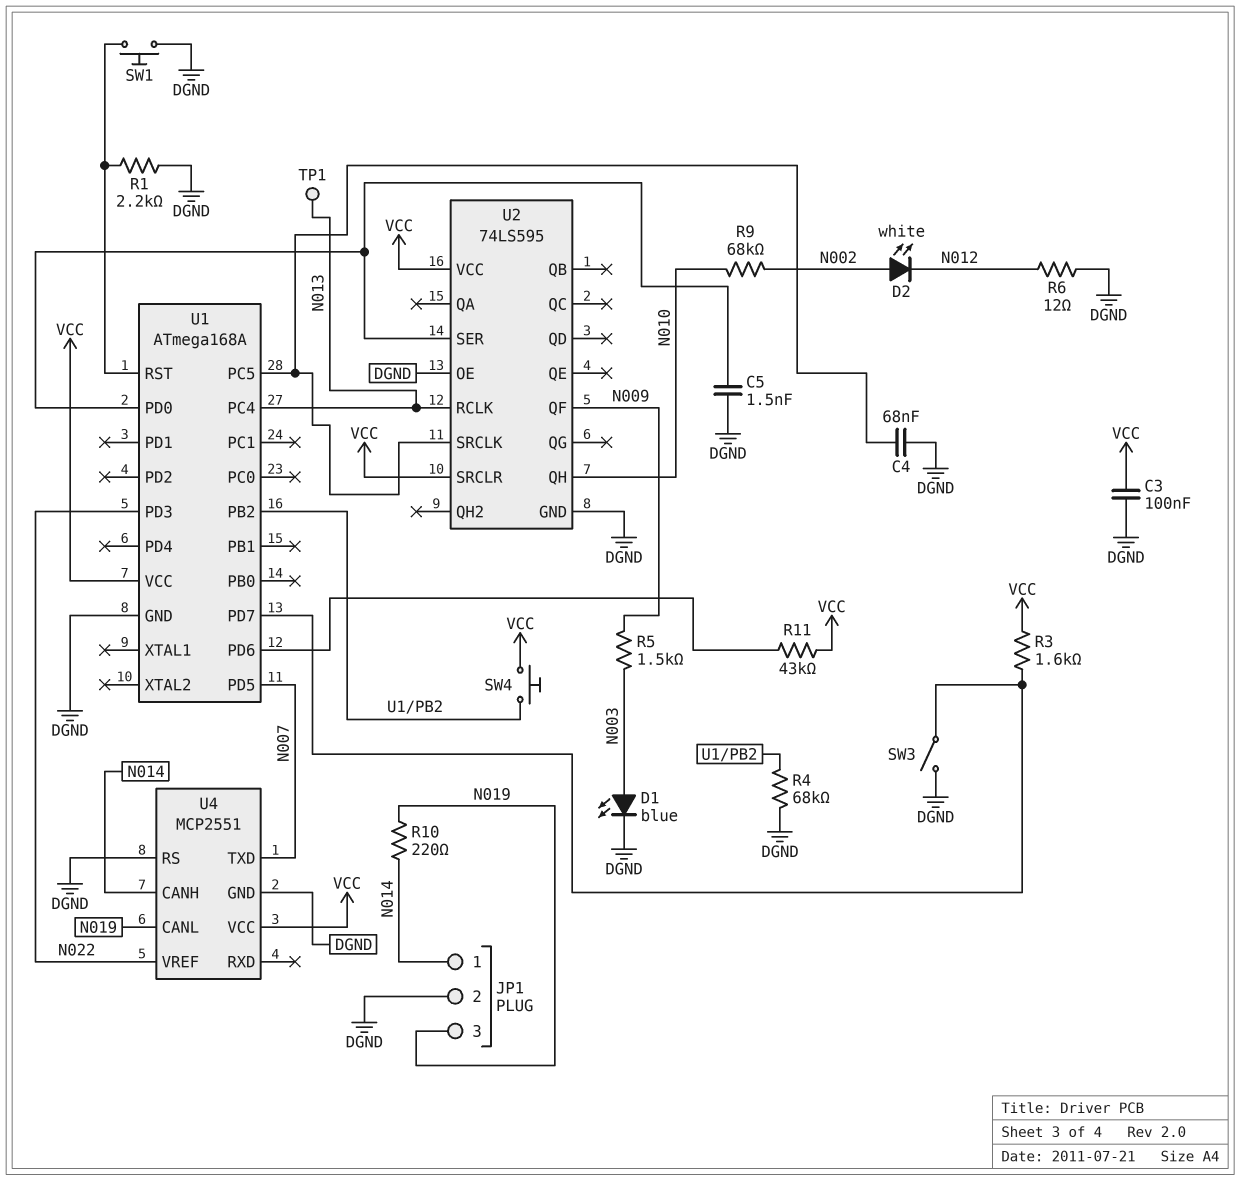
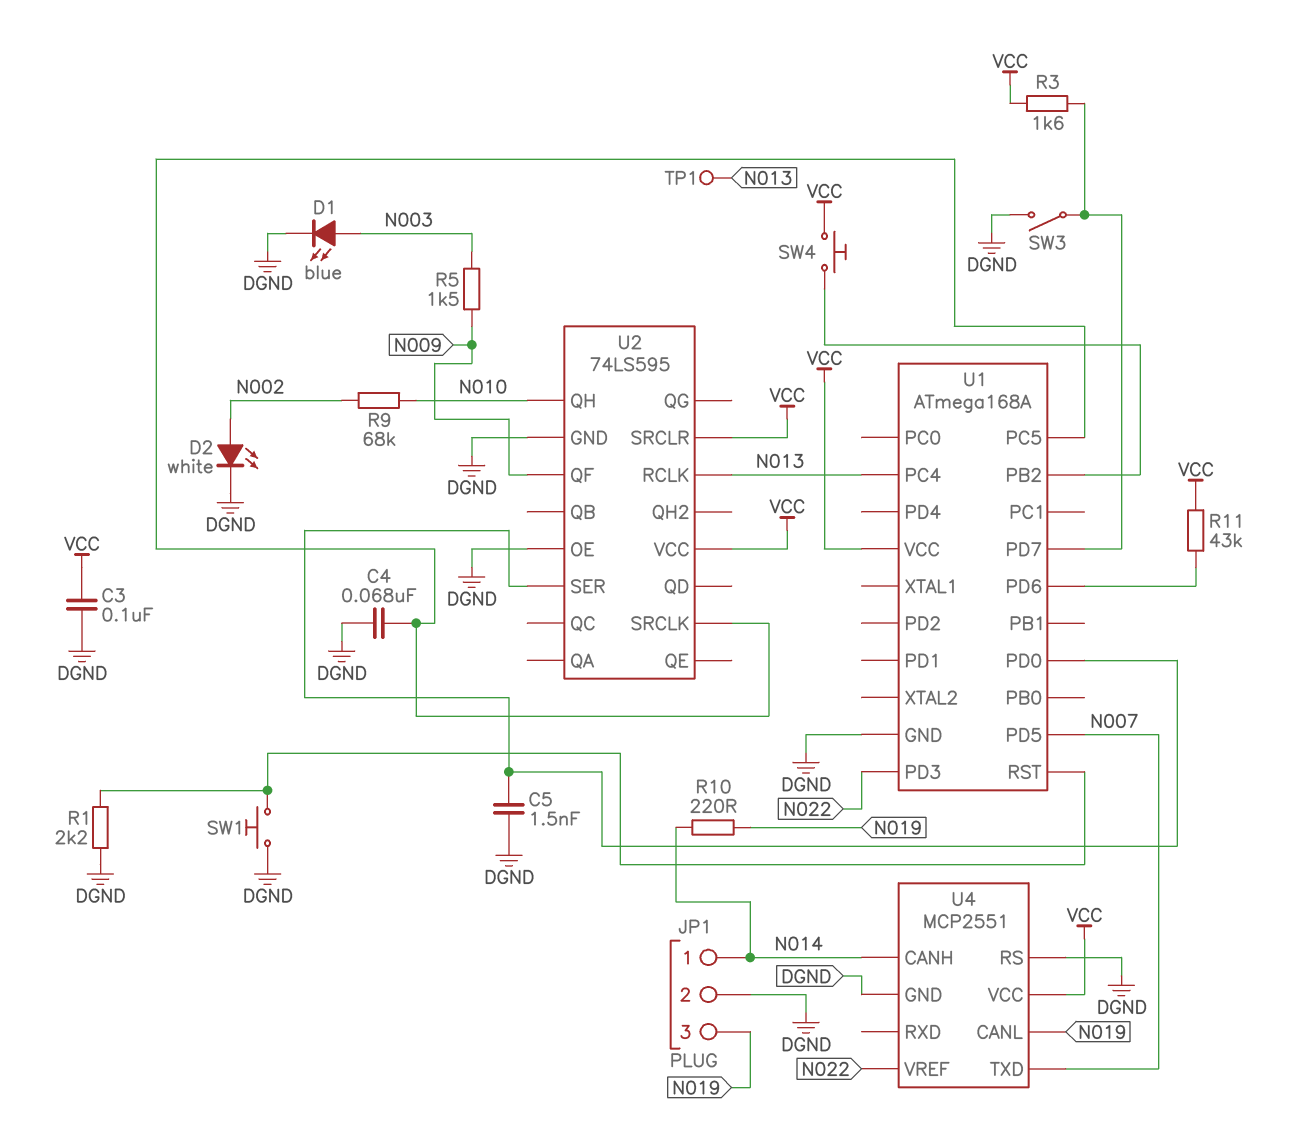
D2: LED white (A N002, K N012) -> LED white (A N002, K DGND)
R4: 68k (DGND, U1/PB2) -> none
R6: 12 (DGND, N012) -> none

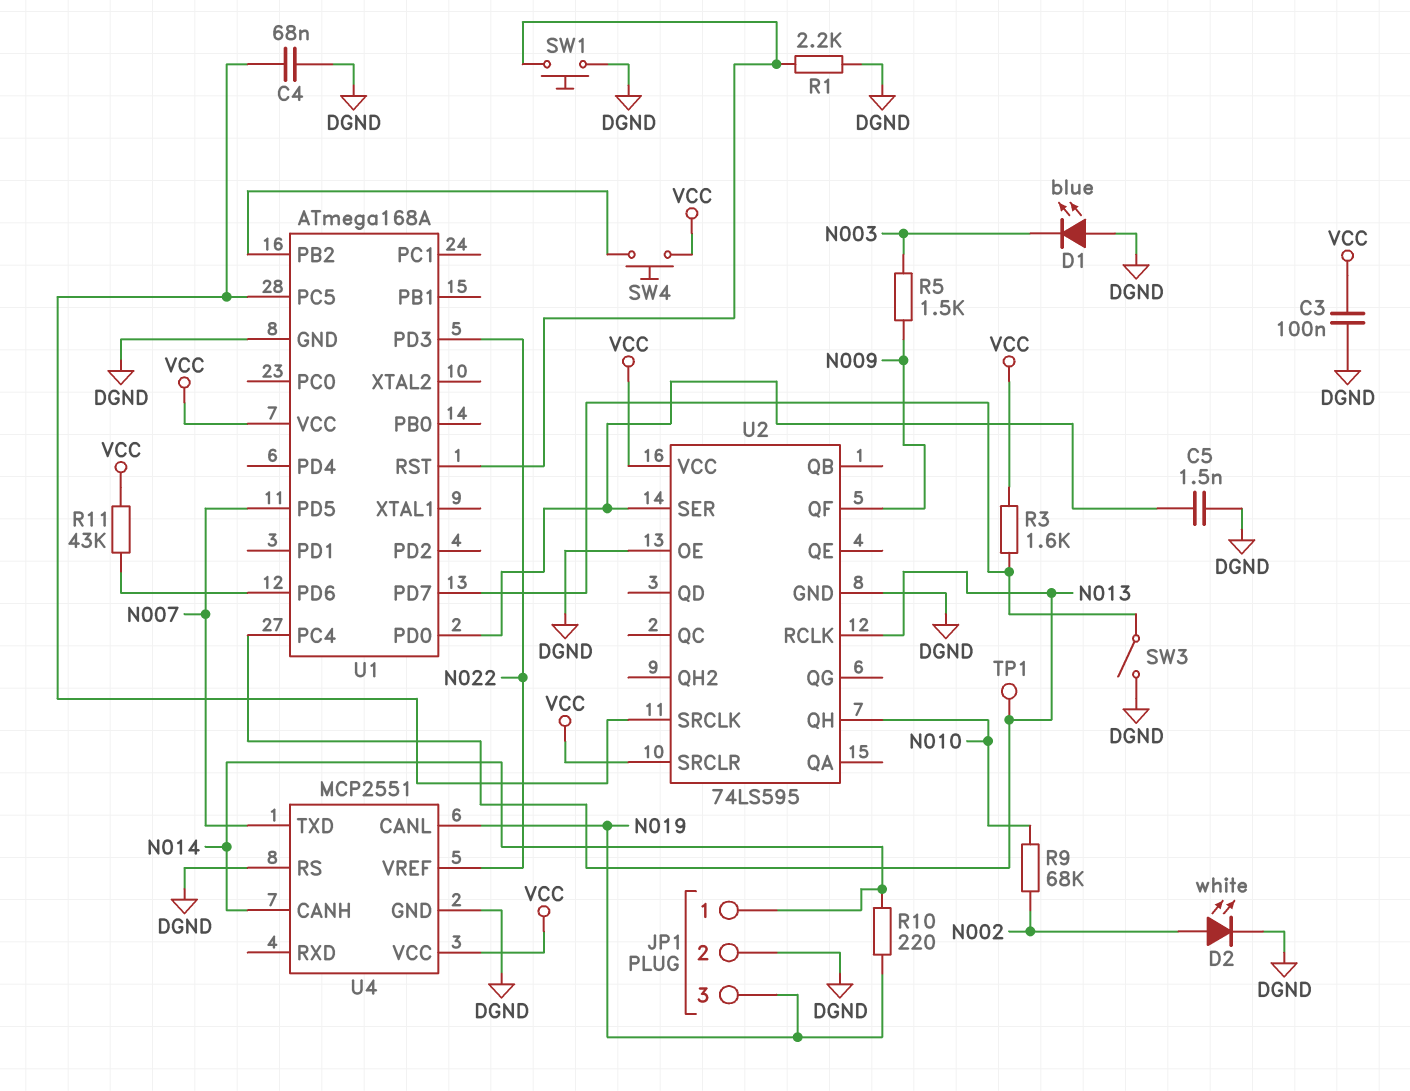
D1: LED blue (A N003, K DGND) -> LED blue (A DGND, K N003)

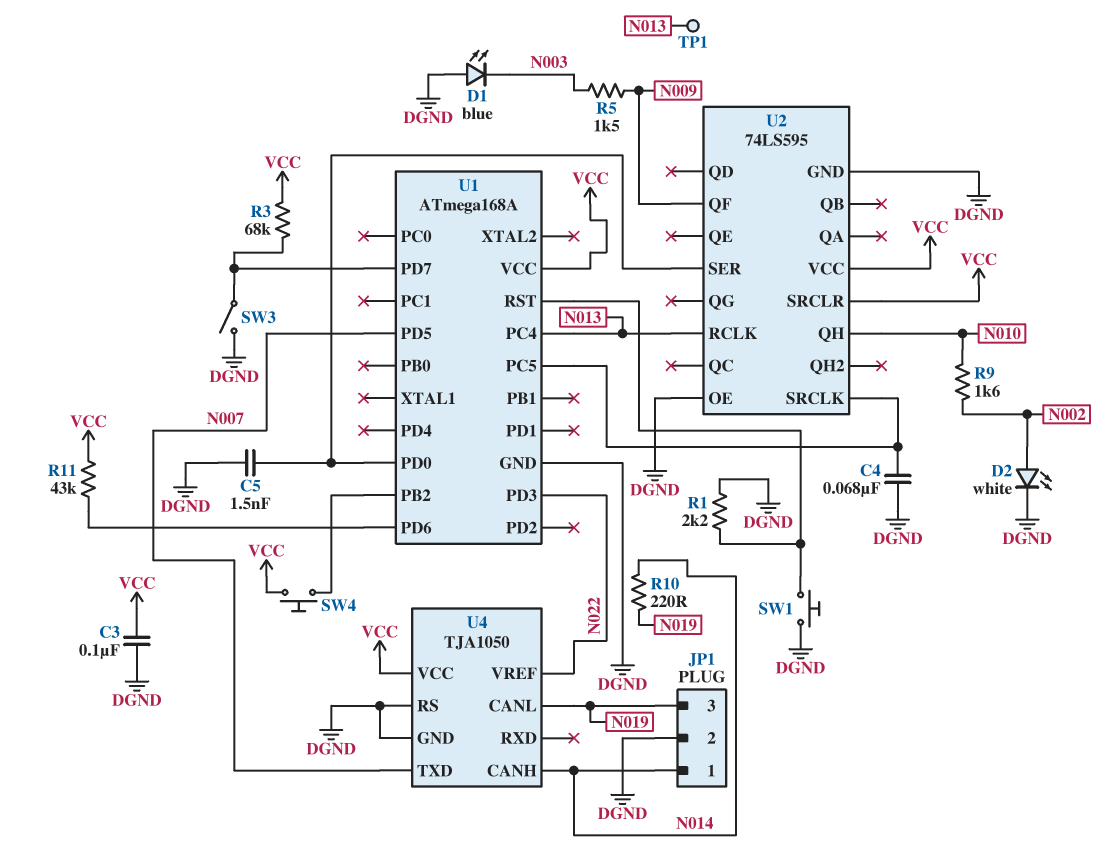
R3: 1.6k (U1/PD7, VCC) -> 68k (U1/PD7, VCC)
R9: 68k (N002, N010) -> 1.6k (N002, N010)
U4: MCP2551 -> TJA1050

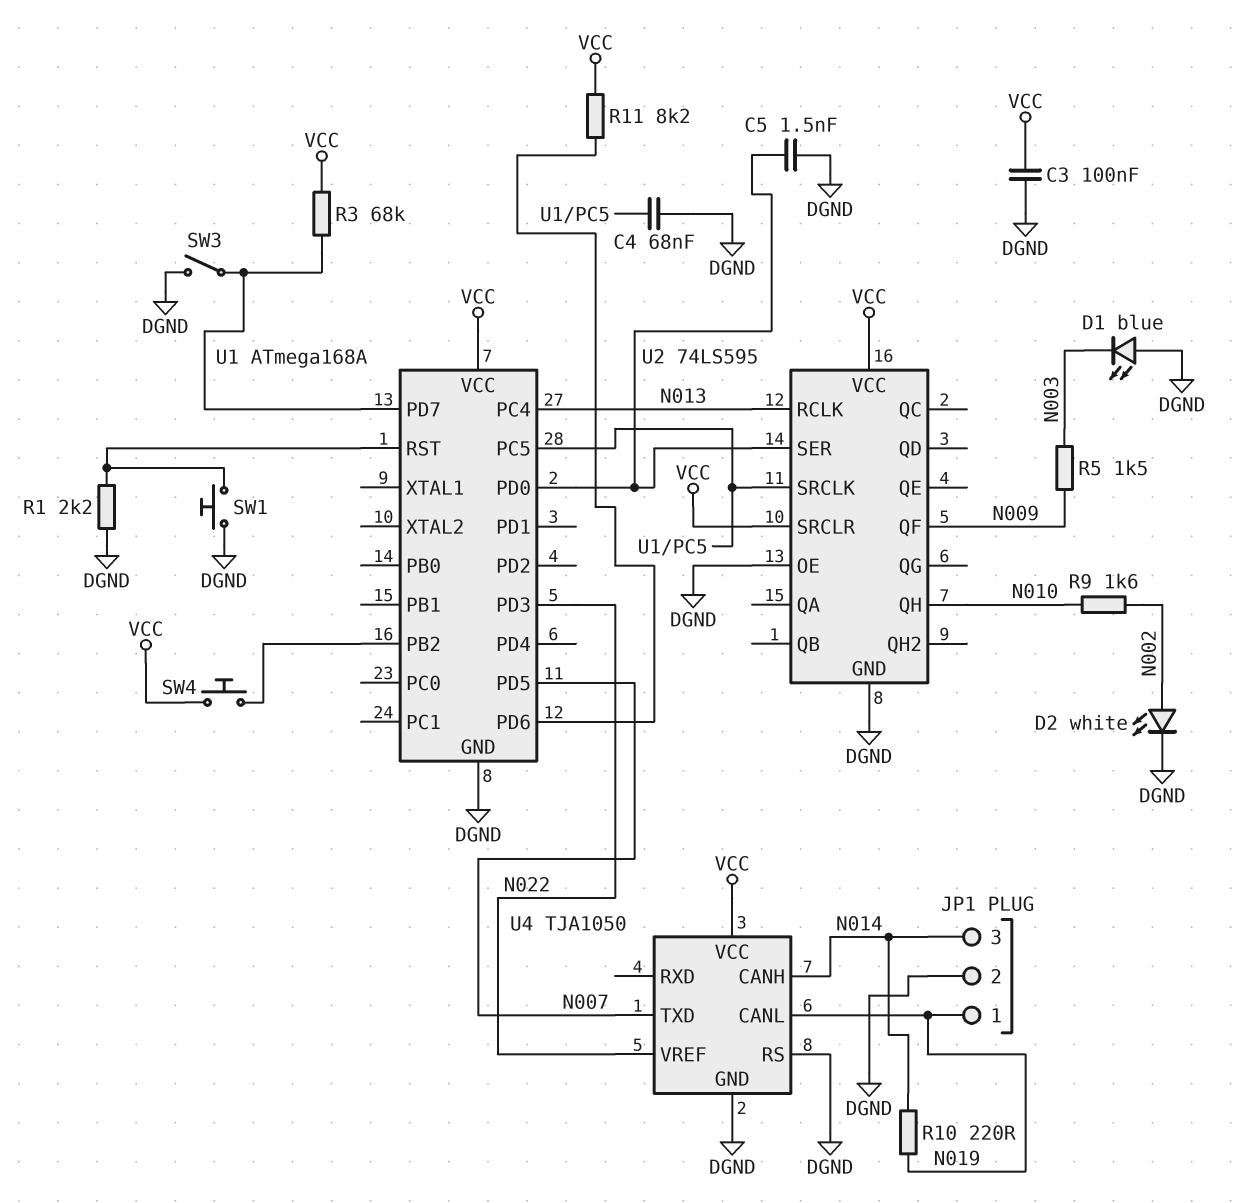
JP1 pin 1: N014 -> N019
JP1 pin 3: N019 -> N014
R11: 43k (U1/PD6, VCC) -> 8.2k (U1/PD6, VCC)
TP1: test point (N013) -> none

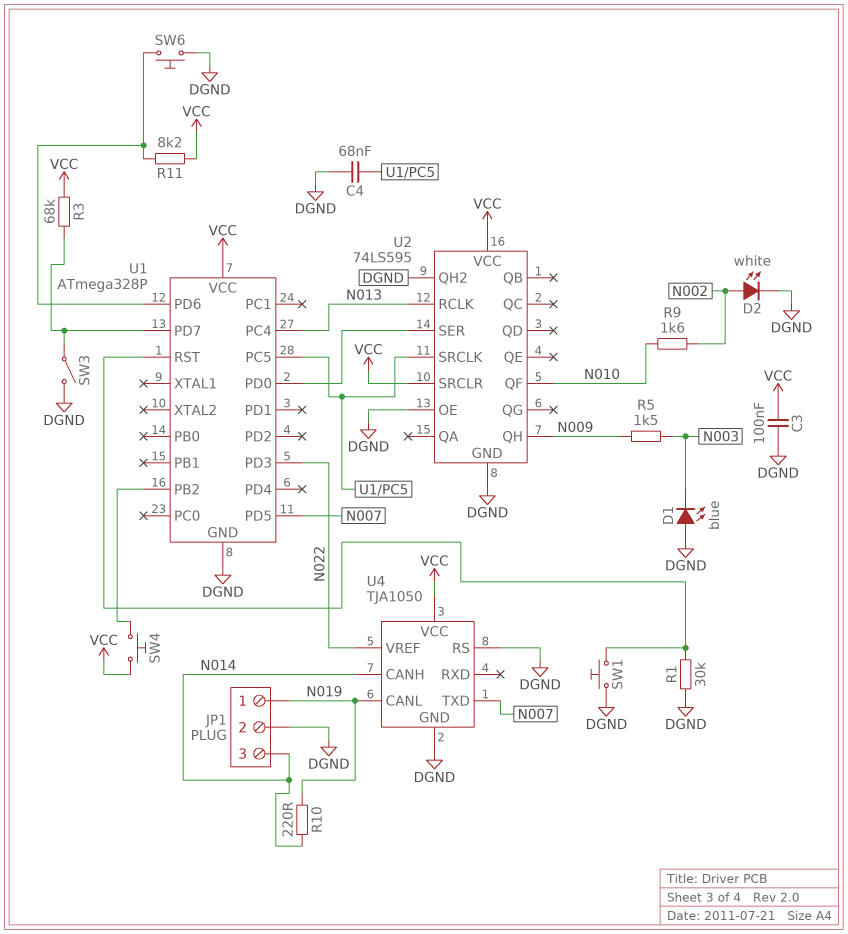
C5: 1.5nF (DGND, U1/PD0) -> none
R1: 2.2k (DGND, U1/RST) -> 30k (DGND, U1/RST)
SW6: none -> button (DGND, U1/PD6)
U1: ATmega168A -> ATmega328P
U2 pin QF: N009 -> N010
U2 pin QH: N010 -> N009
U2 pin QH2: none -> DGND

